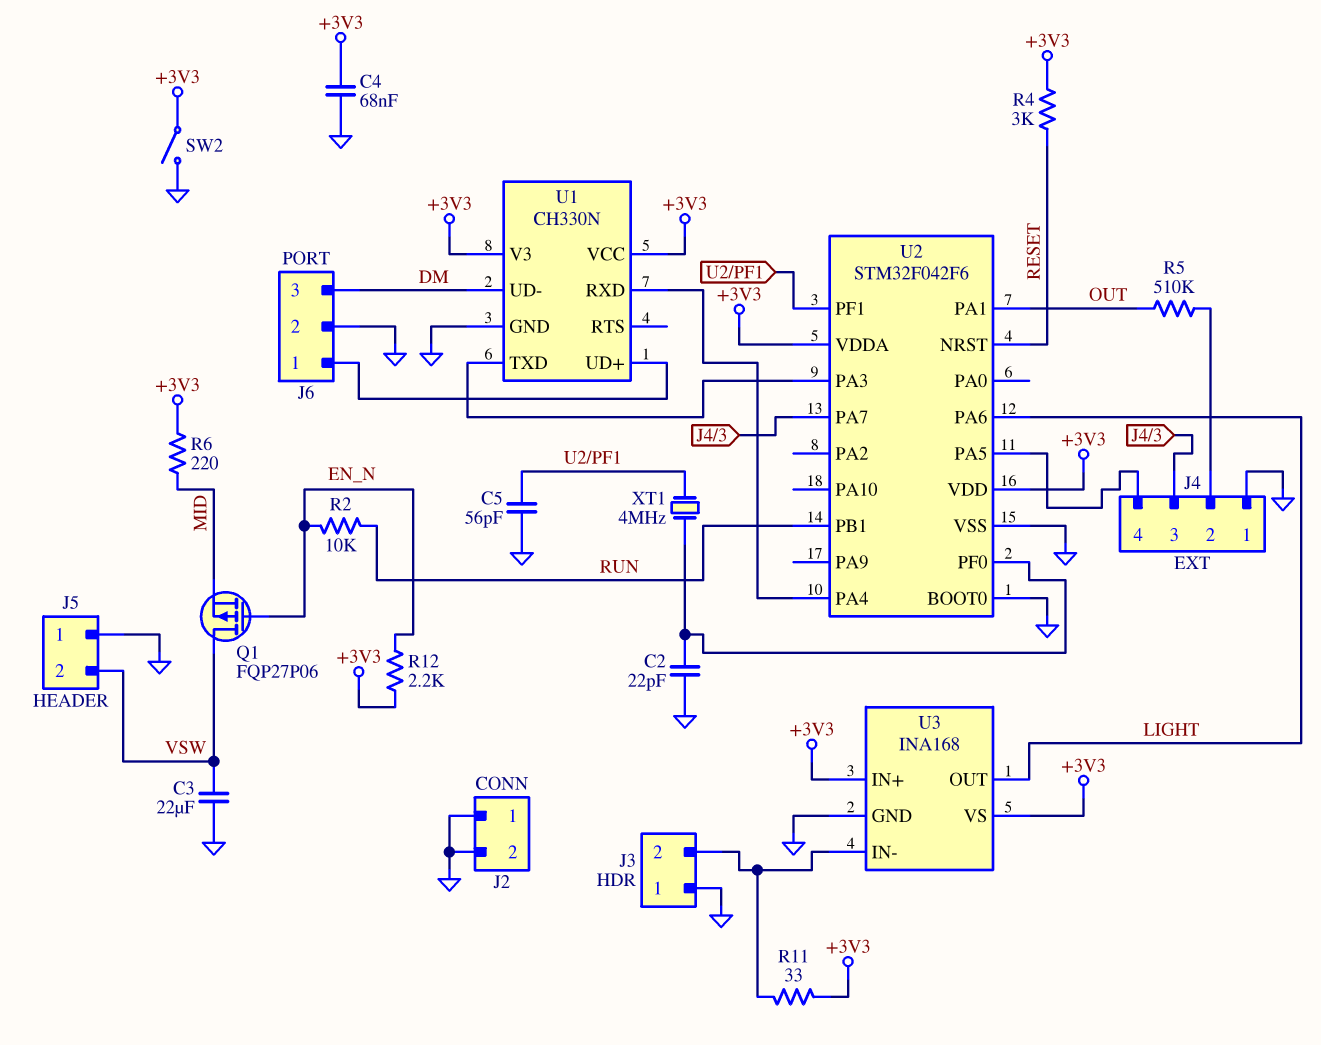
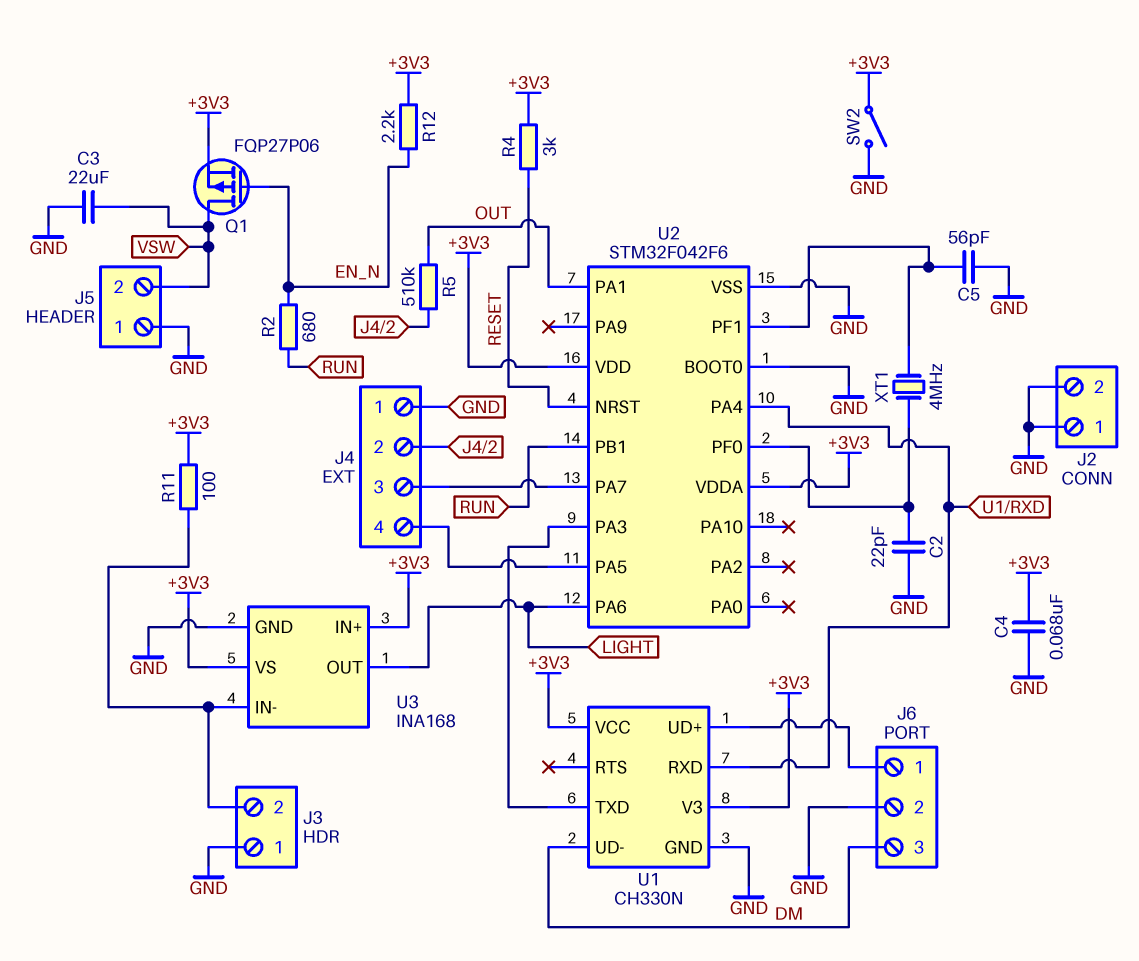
Q1: PMOS FQP27P06 (G EN_N, D VSW, S MID) -> PMOS FQP27P06 (G EN_N, D VSW, S +3V3)
R2: 10k (EN_N, RUN) -> 680 (EN_N, RUN)
R6: 220 (+3V3, MID) -> none
R11: 33 (+3V3, J3/2) -> 100 (+3V3, J3/2)

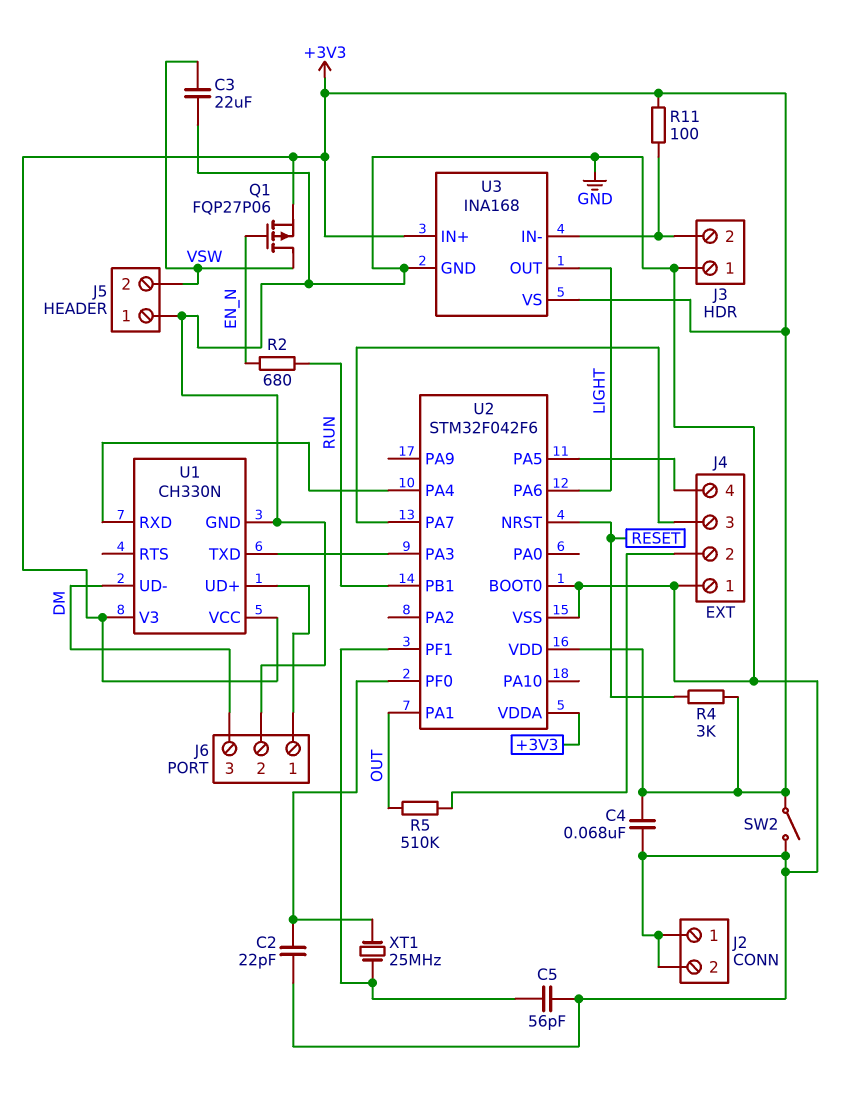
R12: 2.2k (+3V3, EN_N) -> none
XT1: 4MHz (U2/PF0, U2/PF1) -> 25MHz (U2/PF0, U2/PF1)

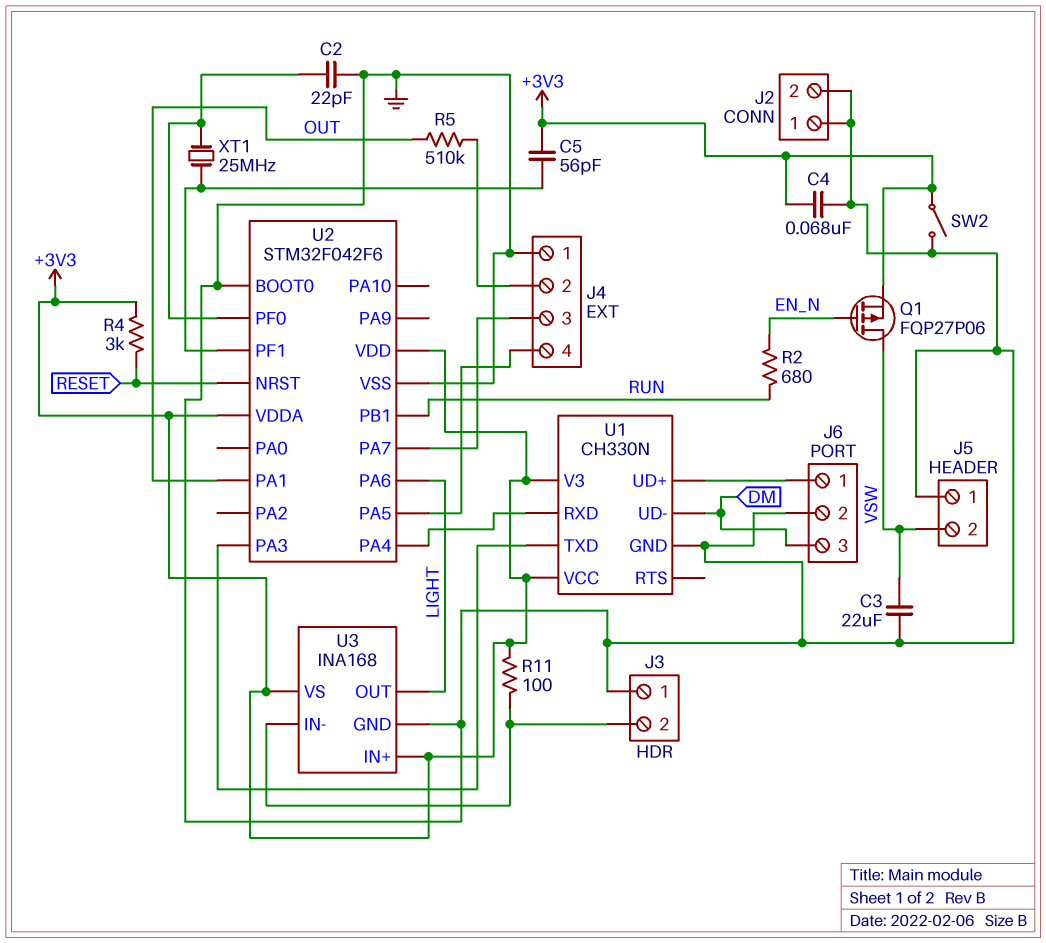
C5: 56pF (GND, U2/PF1) -> 56pF (+3V3, U2/PF1)

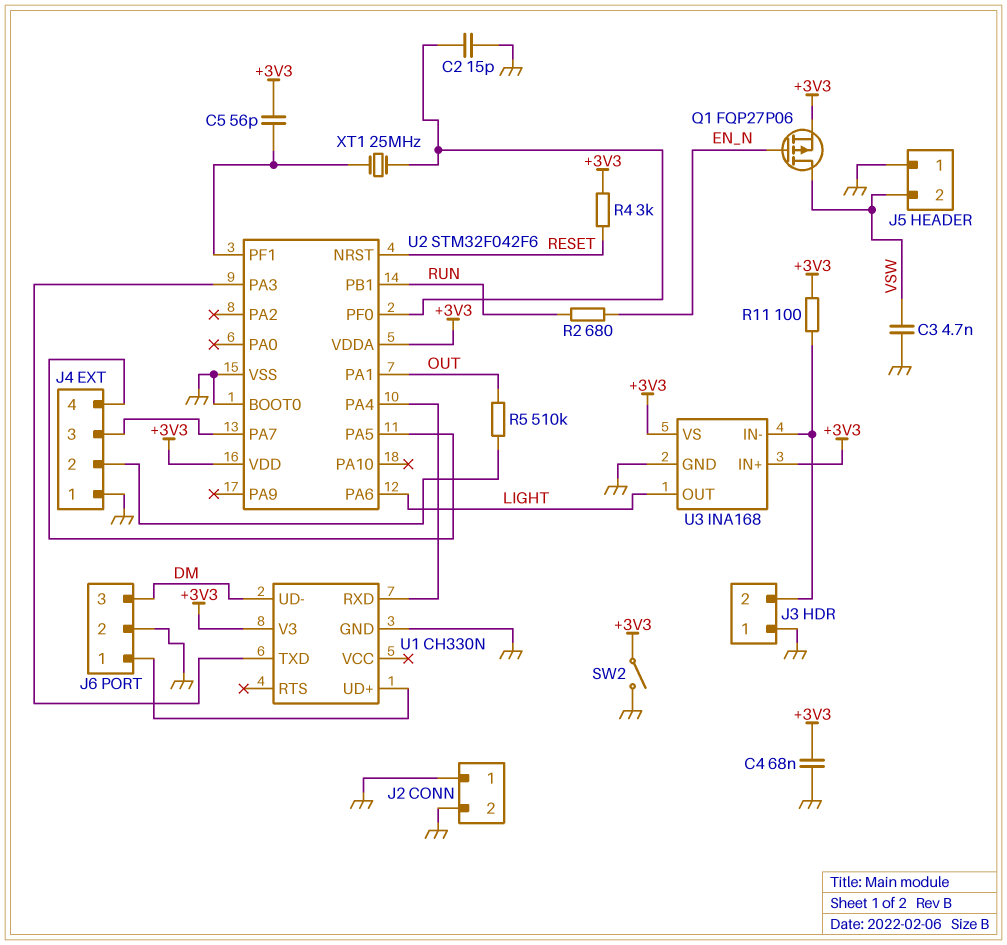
C2: 22pF (GND, U2/PF0) -> 15pF (GND, U2/PF0)
C3: 22uF (GND, VSW) -> 4.7nF (GND, VSW)
U1 pin VCC: +3V3 -> none

